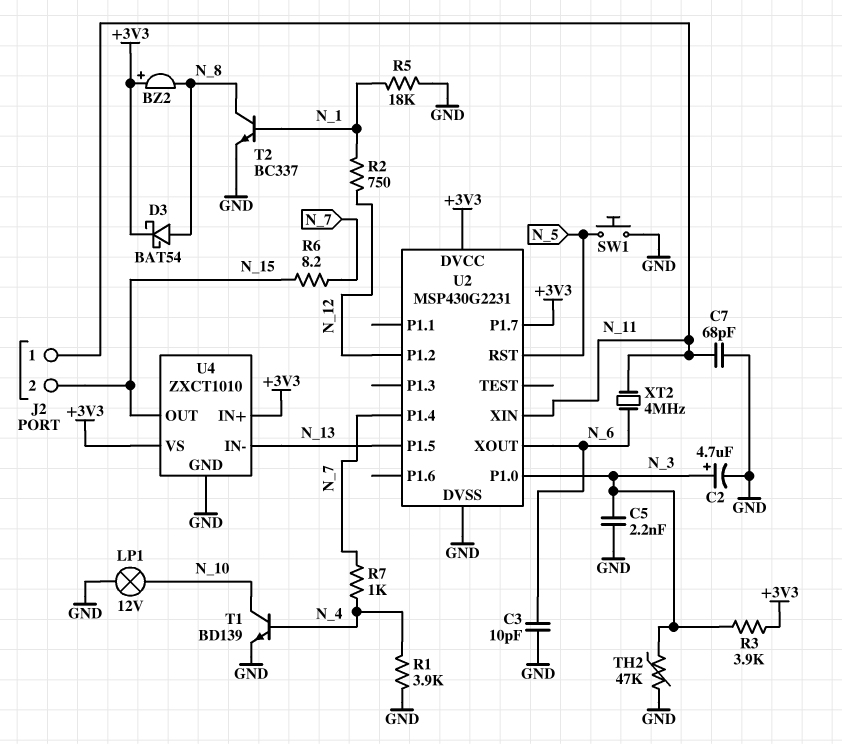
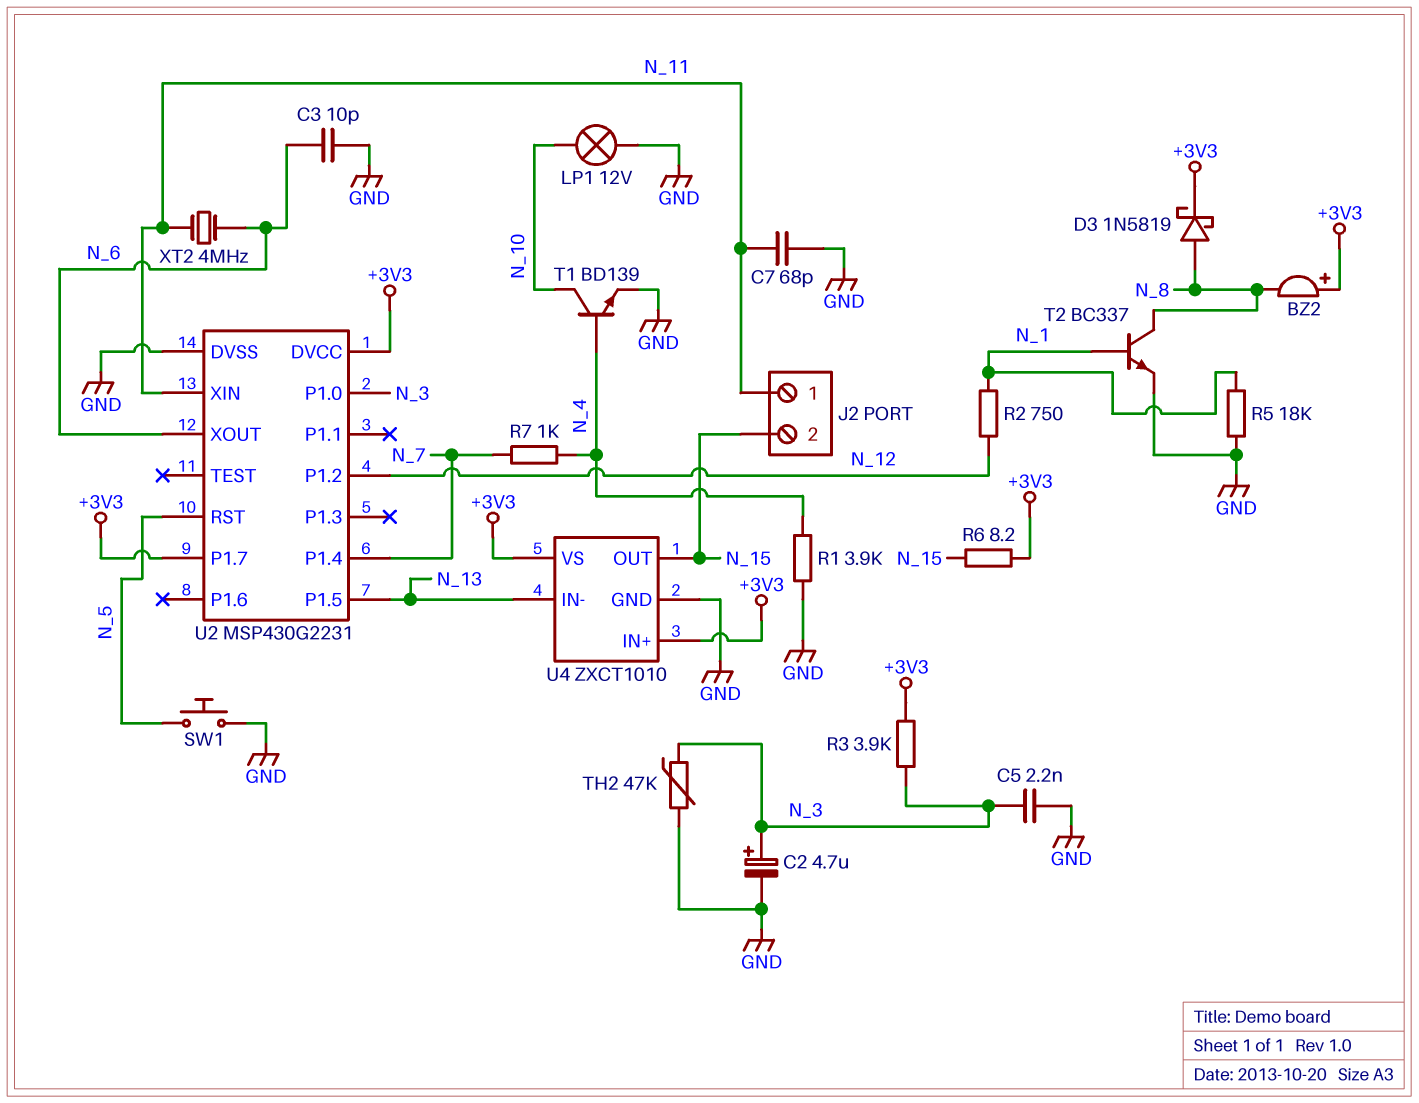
D3: schottky BAT54 (A N_8, K +3V3) -> schottky 1N5819 (A N_8, K +3V3)
R6: 8.2 (N_7, N_15) -> 8.2 (+3V3, N_15)

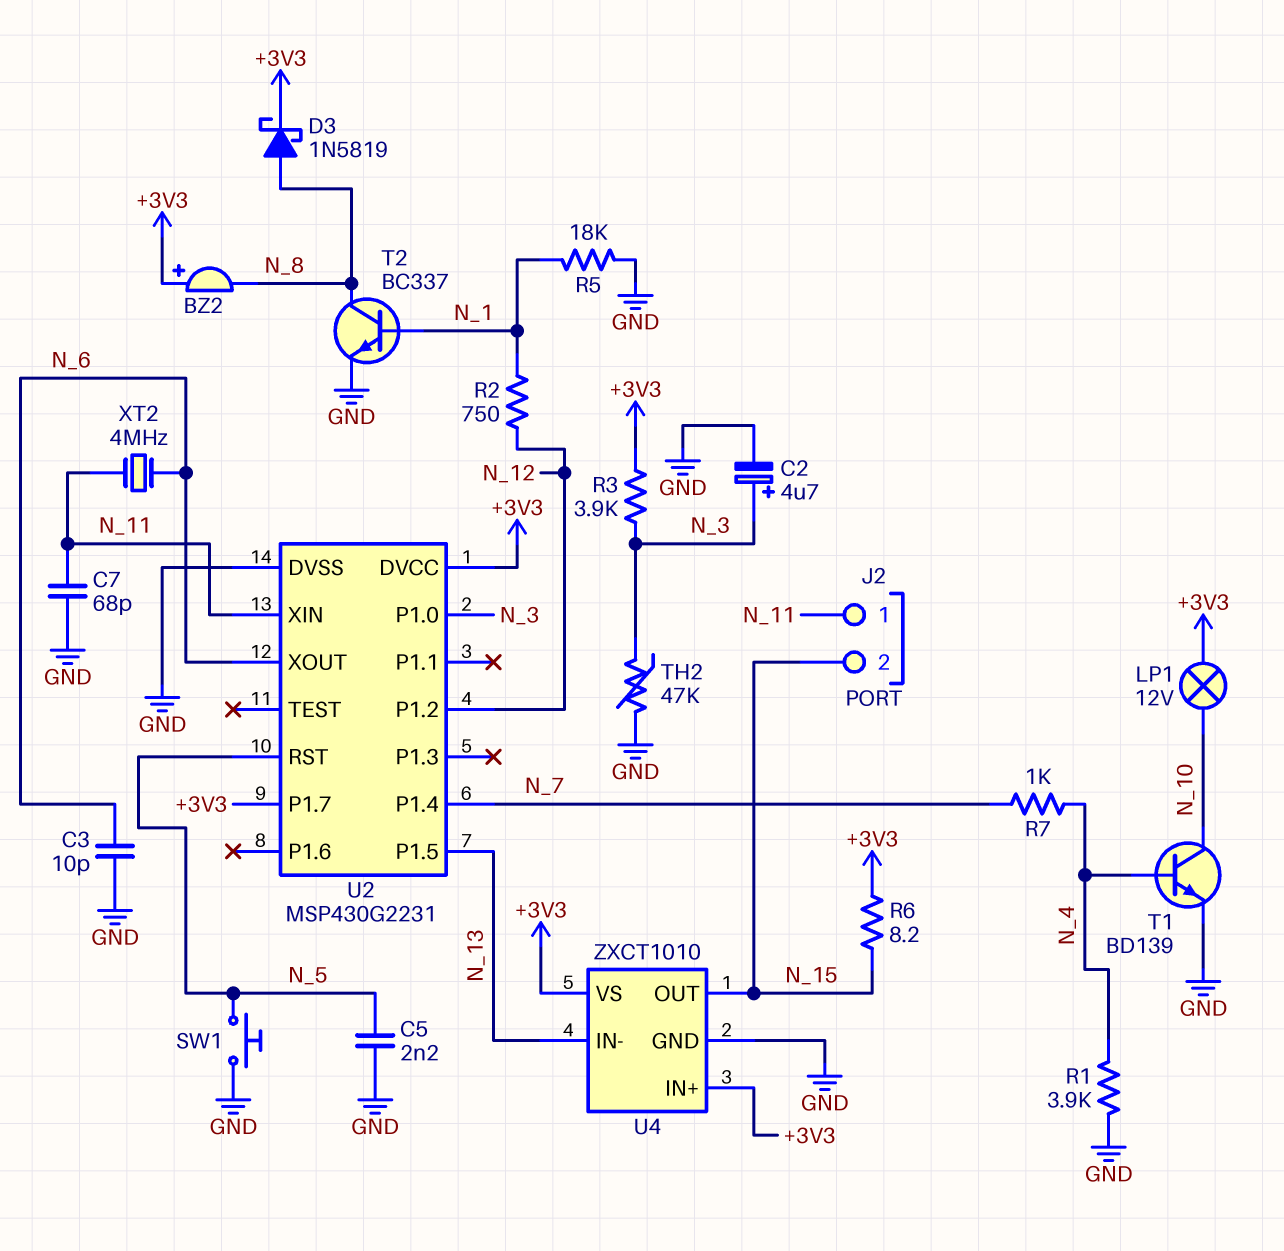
C5: 2.2nF (GND, N_3) -> 2.2nF (GND, N_5)
LP1: lamp 12V (GND, N_10) -> lamp 12V (+3V3, N_10)

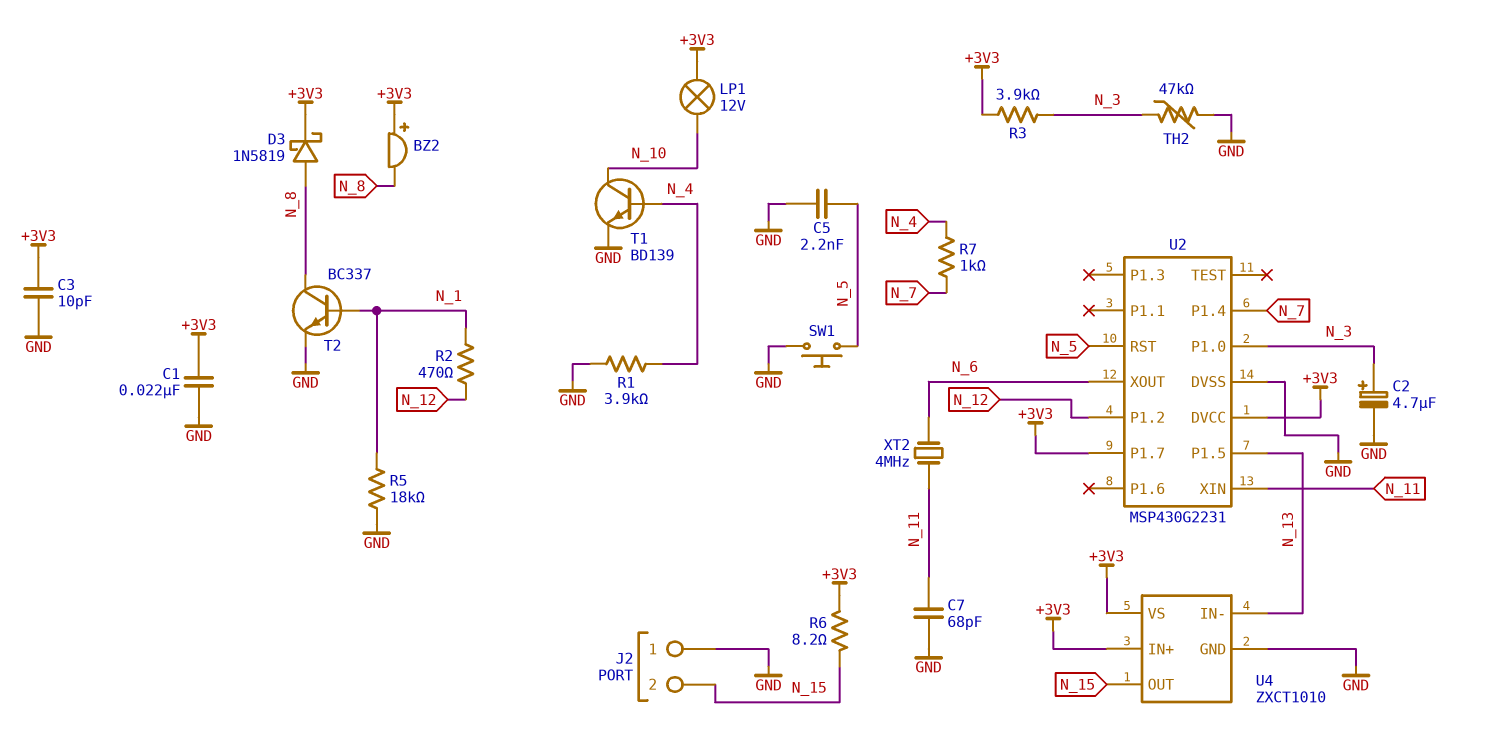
C1: none -> 22nF (+3V3, GND)
C3: 10pF (GND, N_6) -> 10pF (+3V3, GND)
J2 pin 1: N_11 -> GND
R2: 750 (N_1, N_12) -> 470 (N_1, N_12)

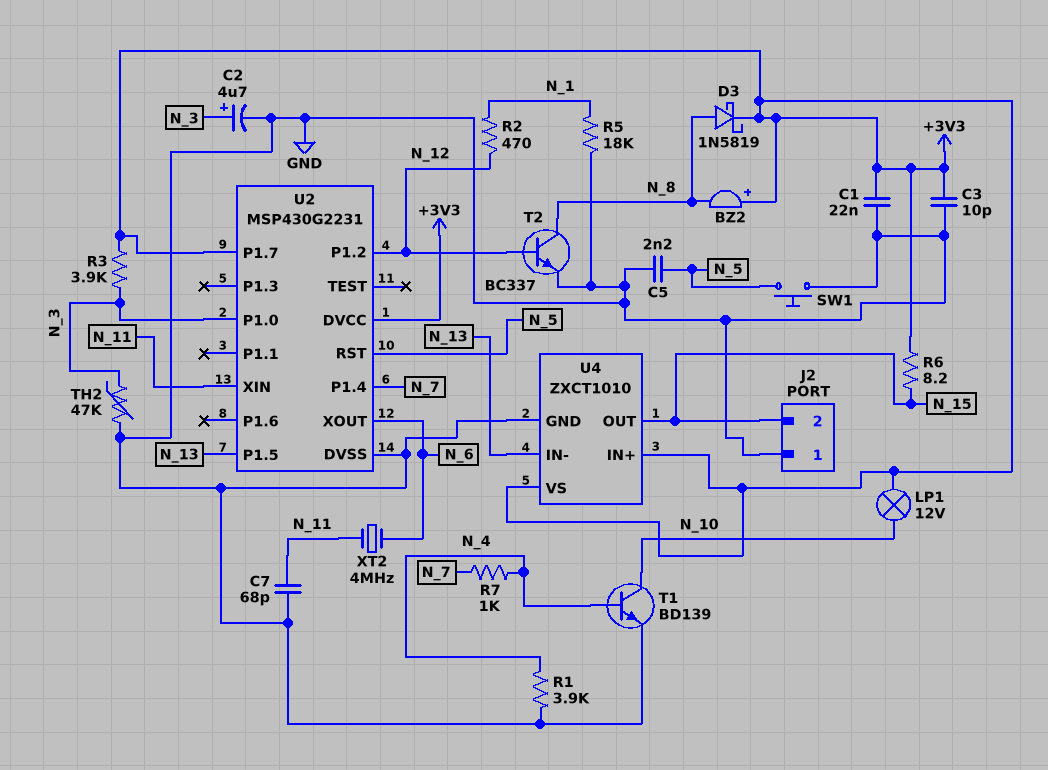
T2: NPN BC337 (B N_1, C N_8, E GND) -> NPN BC337 (B N_12, C N_8, E GND)

